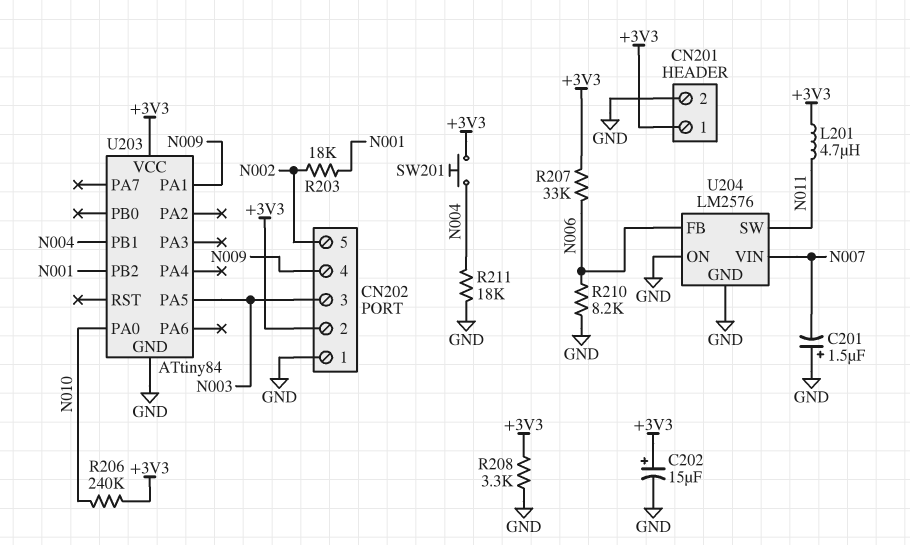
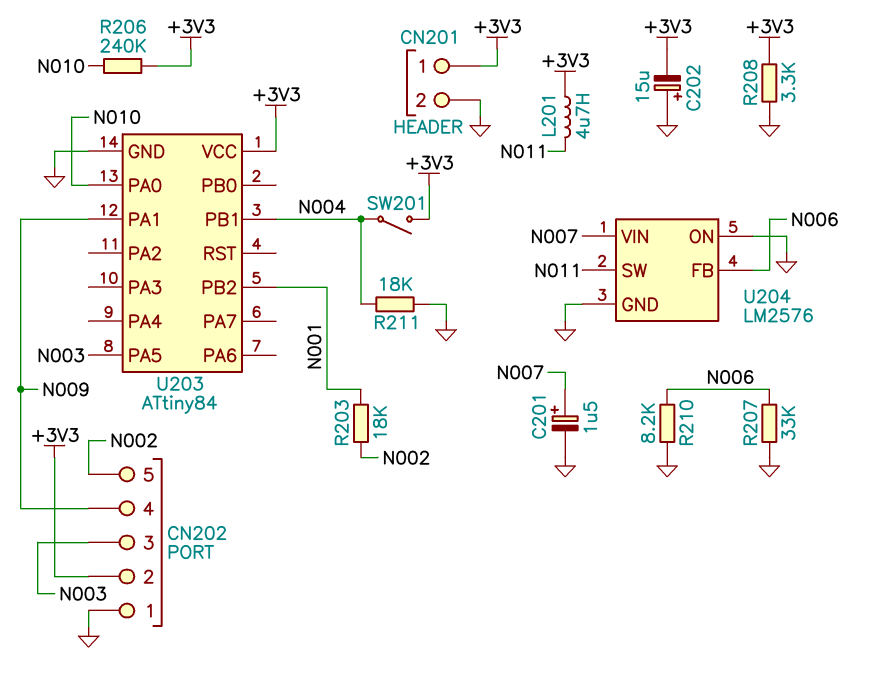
C201: 1.5uF (plus GND, minus N007) -> 1.5uF (plus N007, minus GND)
C202: 15uF (plus +3V3, minus GND) -> 15uF (plus GND, minus +3V3)
R207: 33k (+3V3, N006) -> 33k (GND, N006)
SW201: button (+3V3, N004) -> switch (+3V3, N004)

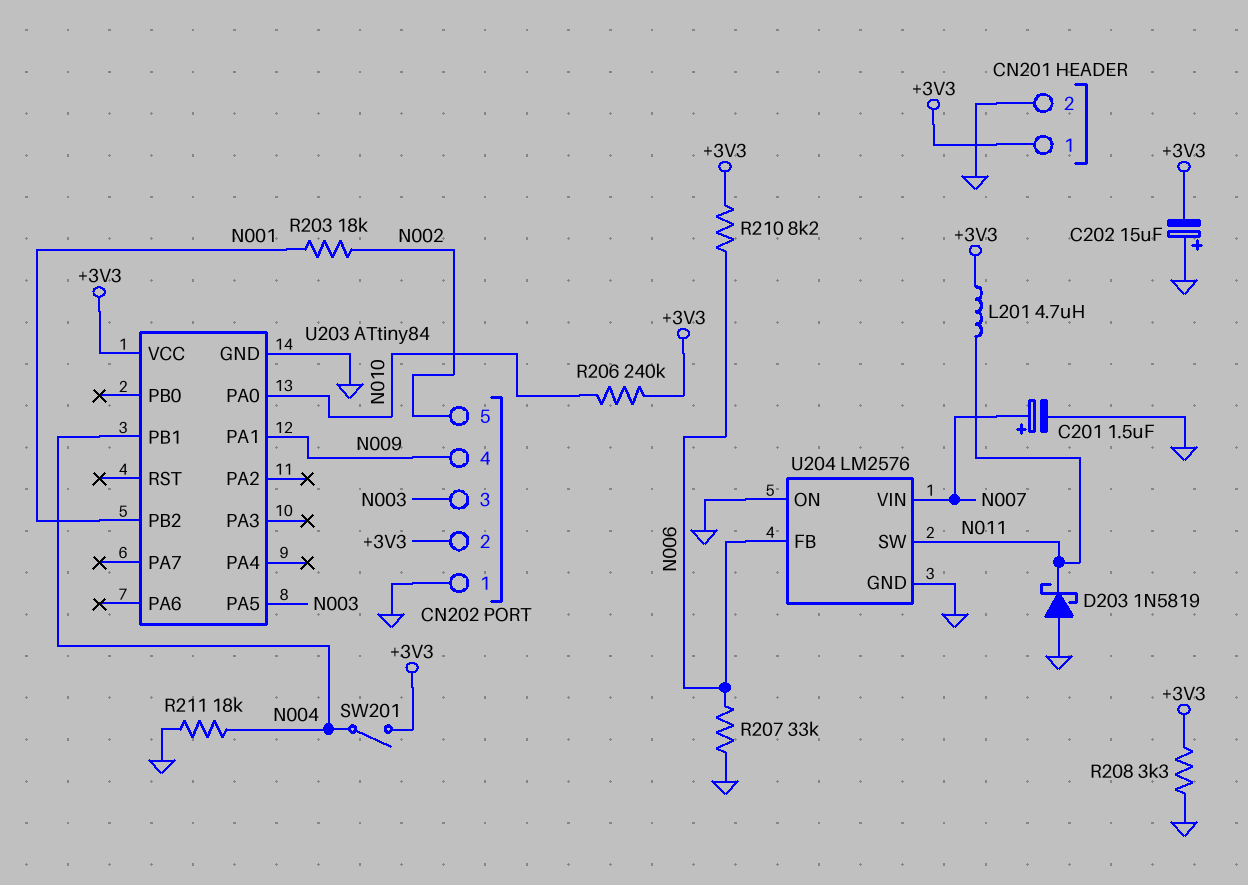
D203: none -> schottky 1N5819 (A GND, K N011)
R210: 8.2k (GND, N006) -> 8.2k (+3V3, N006)

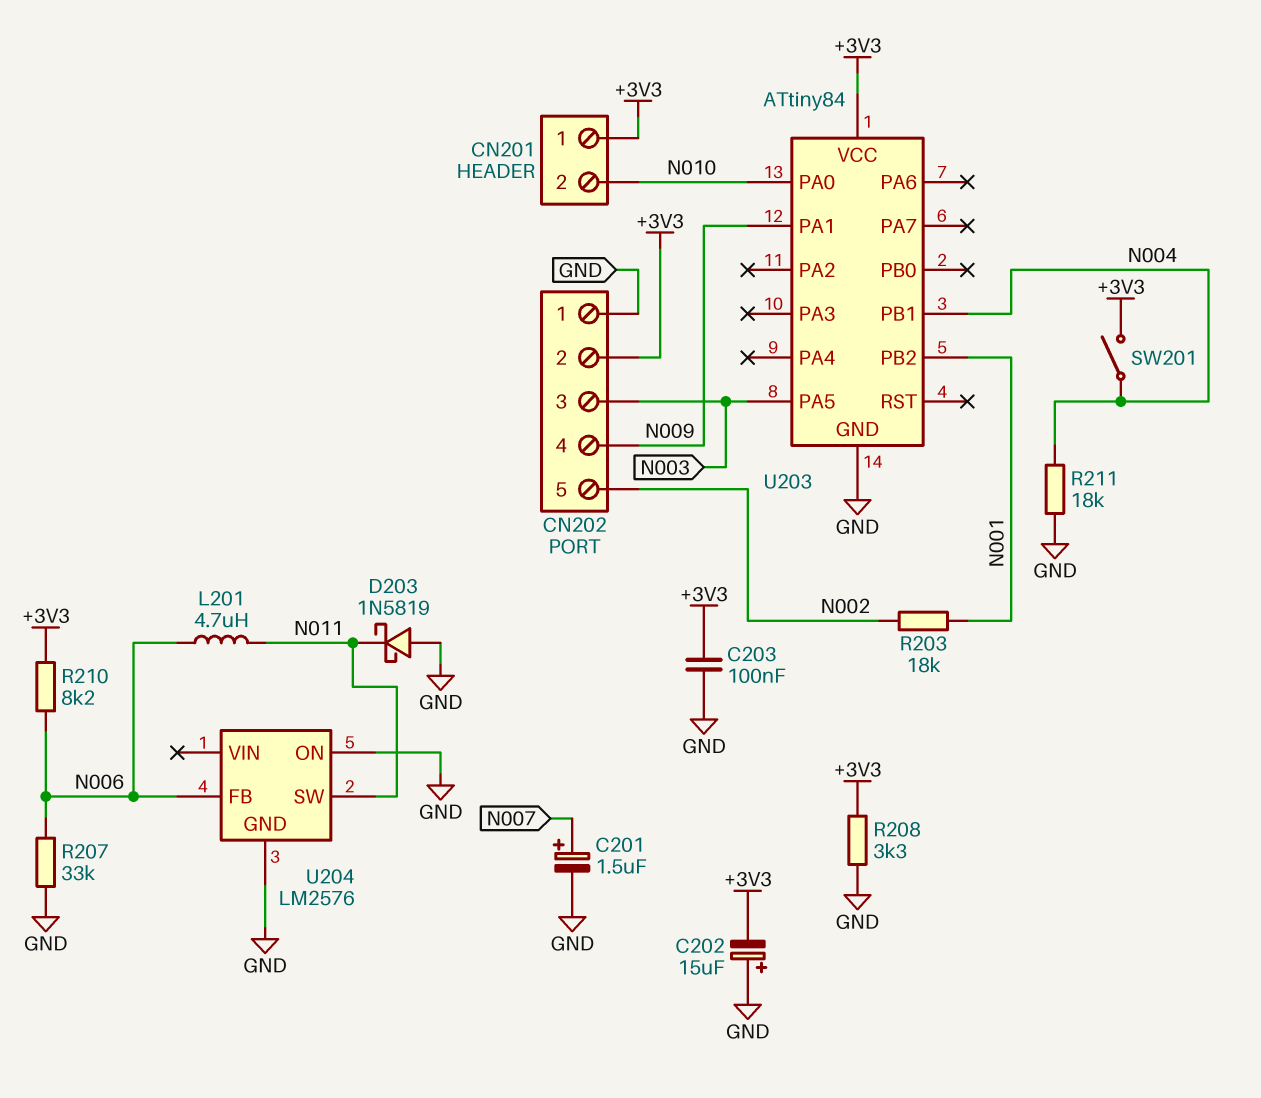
C203: none -> 100nF (+3V3, GND)
CN201 pin 2: GND -> N010
L201: 4.7uH (+3V3, N011) -> 4.7uH (N006, N011)
R206: 240k (+3V3, N010) -> none
U204 pin VIN: N007 -> none

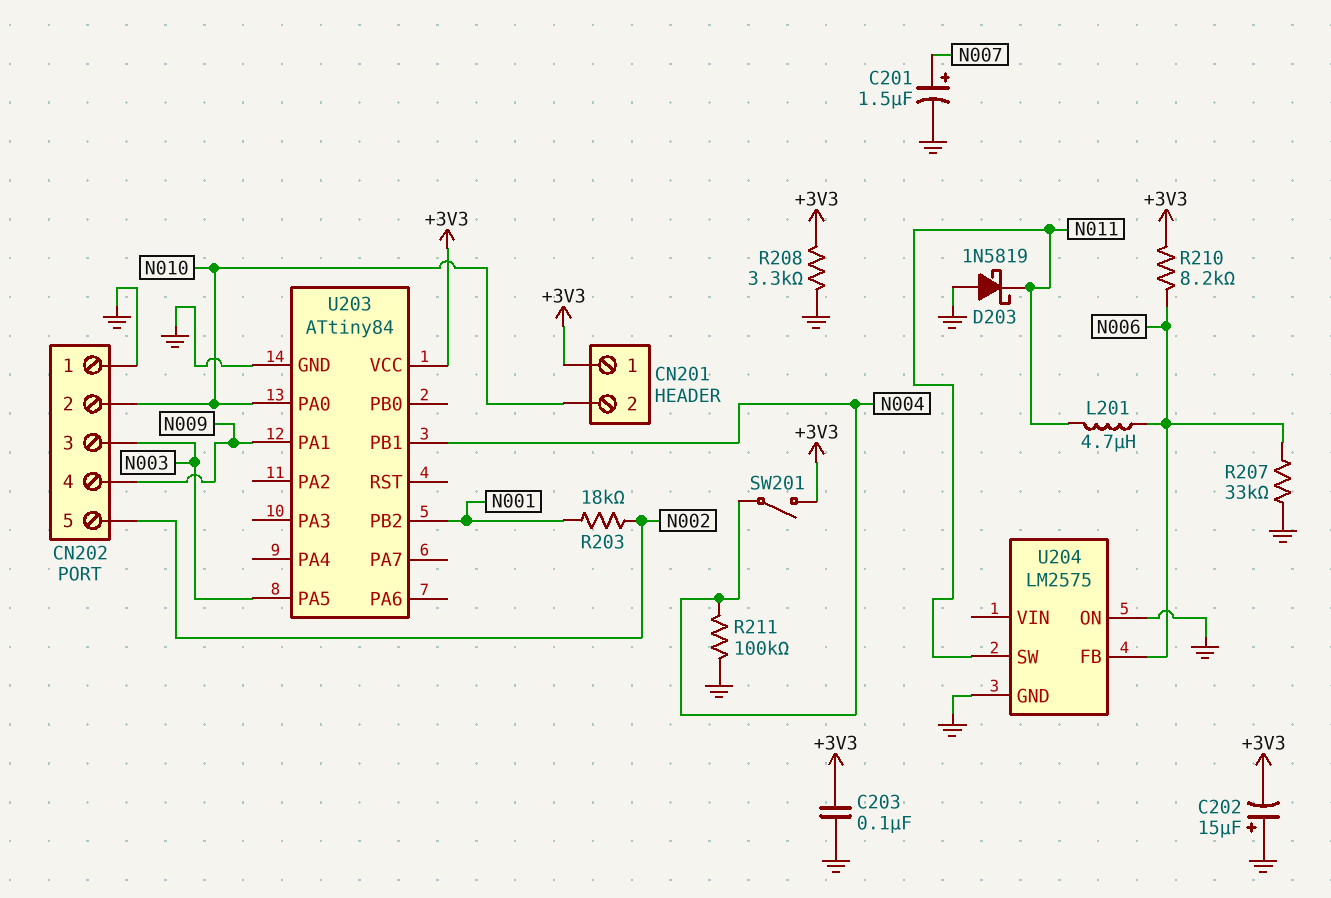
CN202 pin 2: +3V3 -> N010
R211: 18k (GND, N004) -> 100k (GND, N004)
U204: LM2576 -> LM2575

